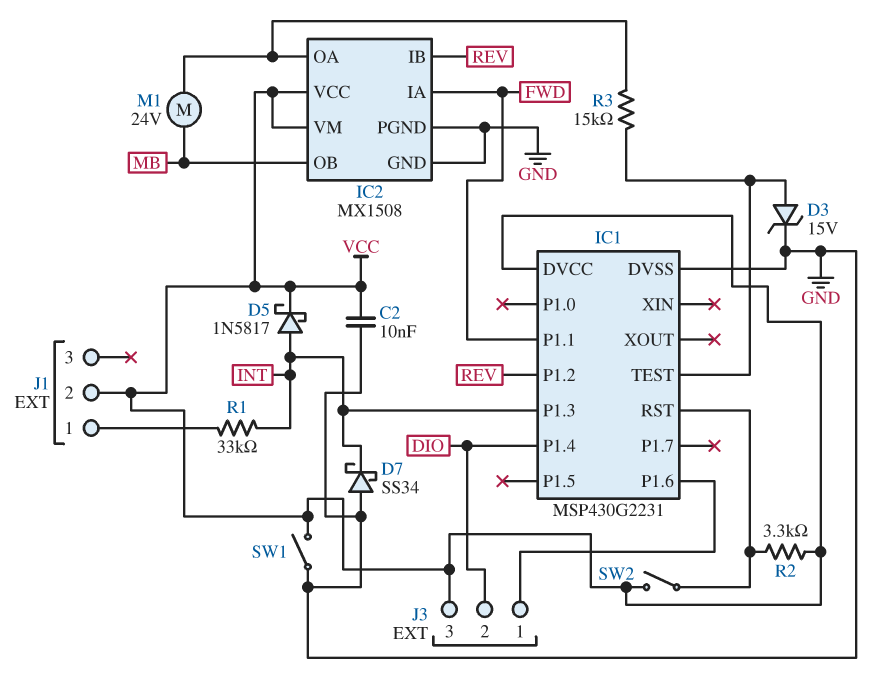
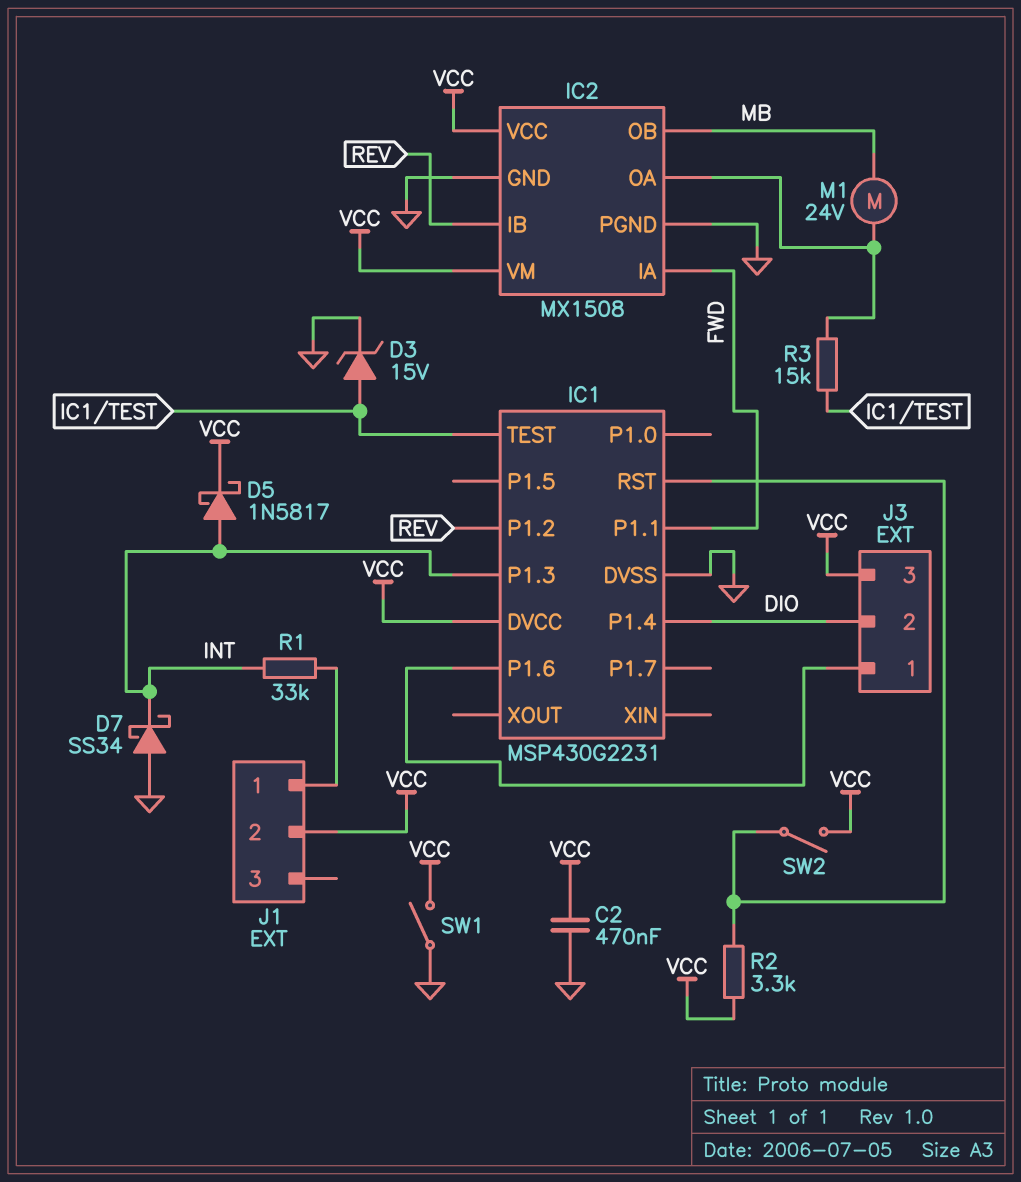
C2: 10nF (GND, VCC) -> 470nF (GND, VCC)

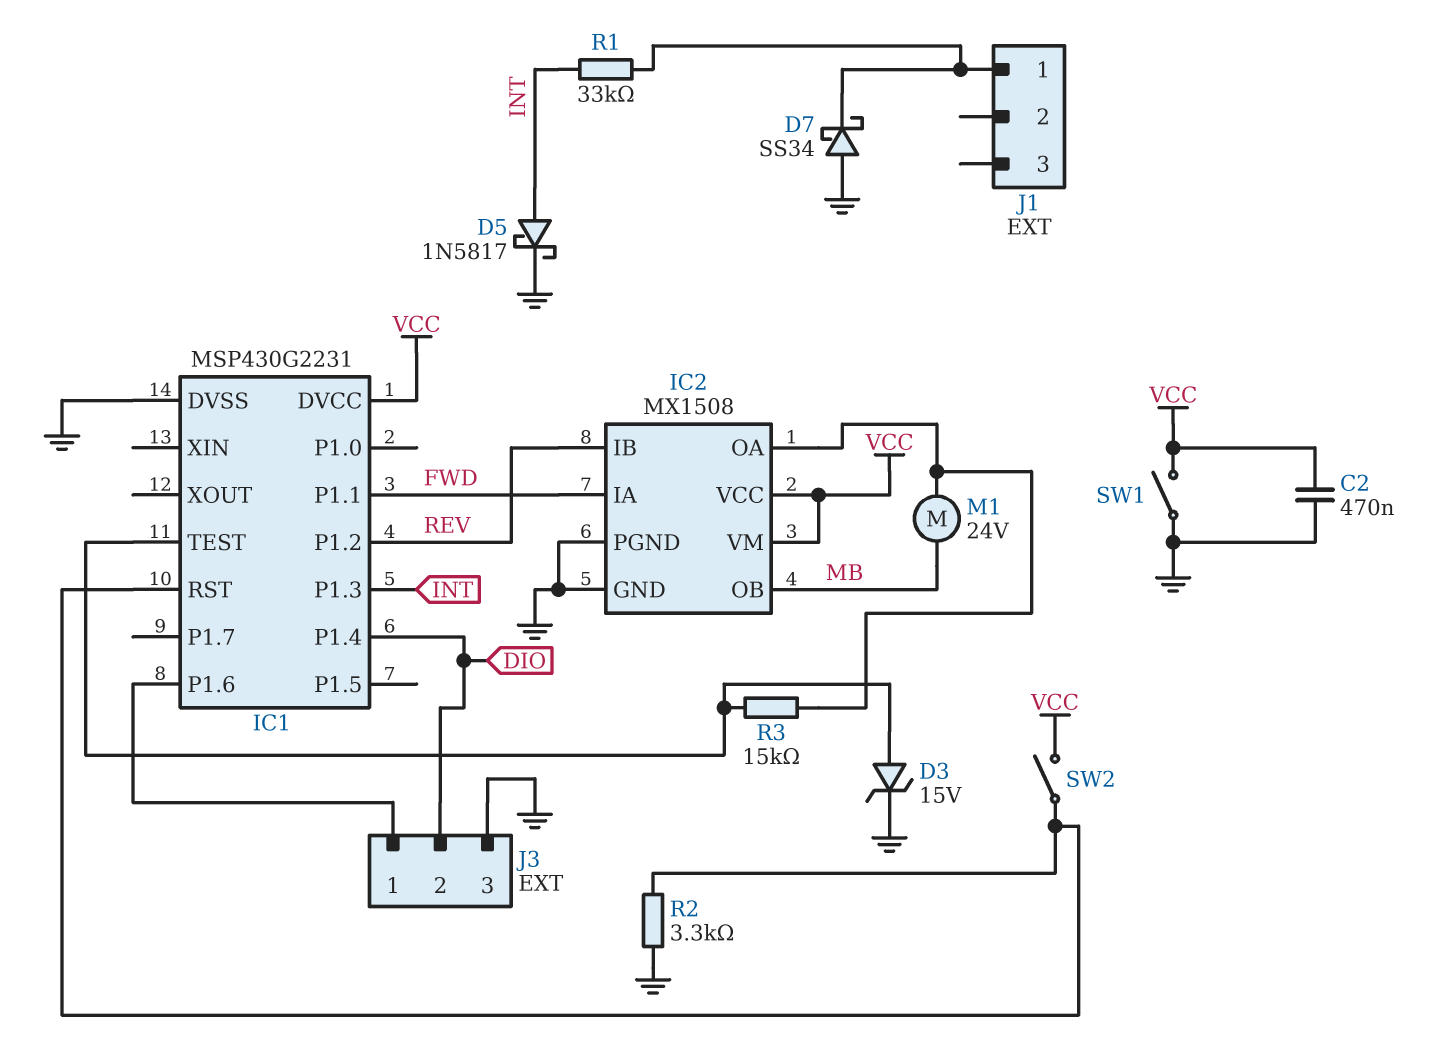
D5: schottky 1N5817 (A INT, K VCC) -> schottky 1N5817 (A INT, K GND)
D7: schottky SS34 (A GND, K INT) -> schottky SS34 (A GND, K J1/1)
J1 pin 2: VCC -> none
J3 pin 3: VCC -> GND
R2: 3.3k (IC1/RST, VCC) -> 3.3k (GND, IC1/RST)

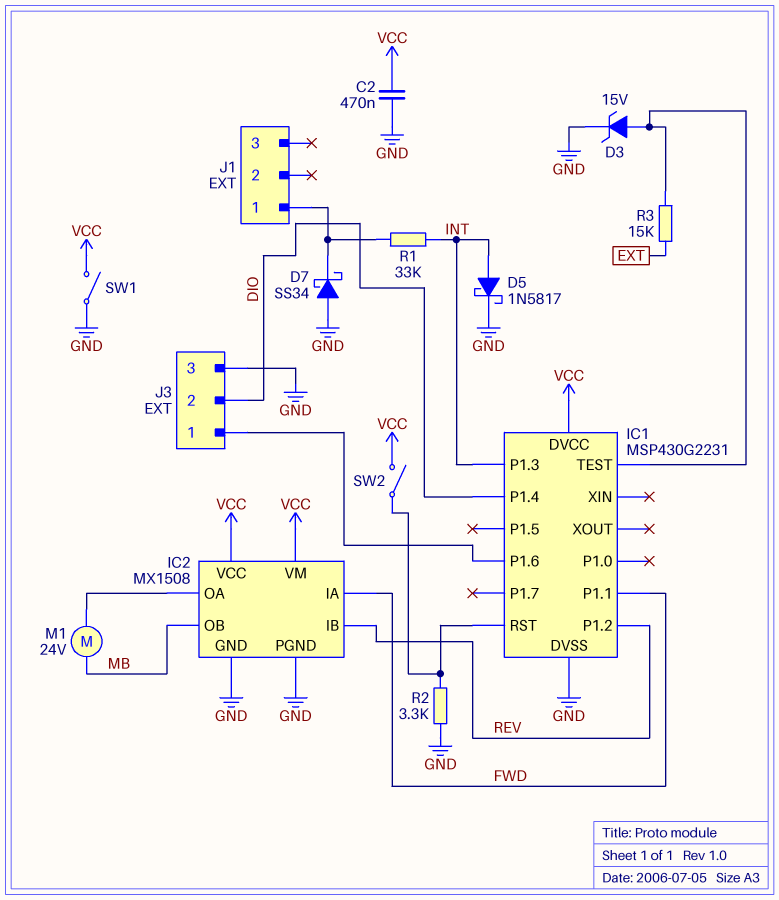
R3: 15k (IC1/TEST, IC2/OA) -> 15k (EXT, IC1/TEST)

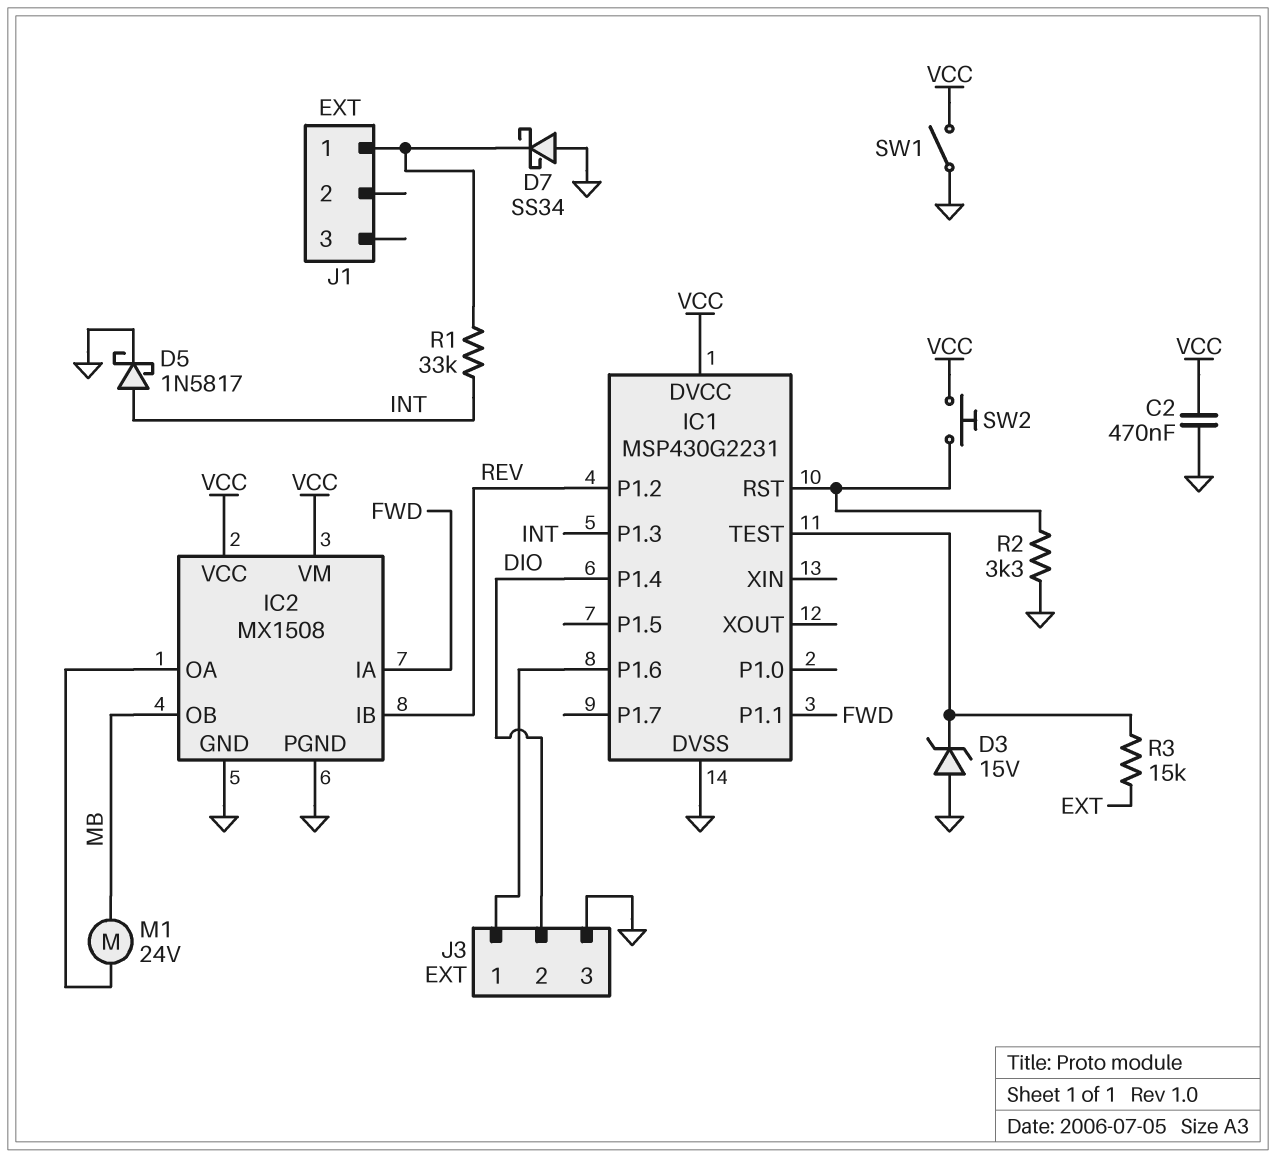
D3: zener 15V (A IC1/TEST, K GND) -> zener 15V (A GND, K IC1/TEST)
SW2: switch (IC1/RST, VCC) -> button (IC1/RST, VCC)

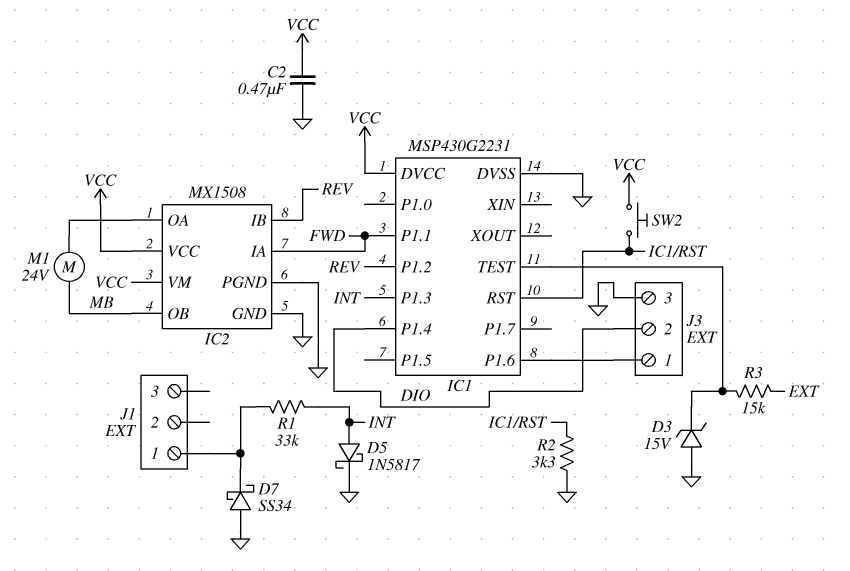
SW1: switch (GND, VCC) -> none

